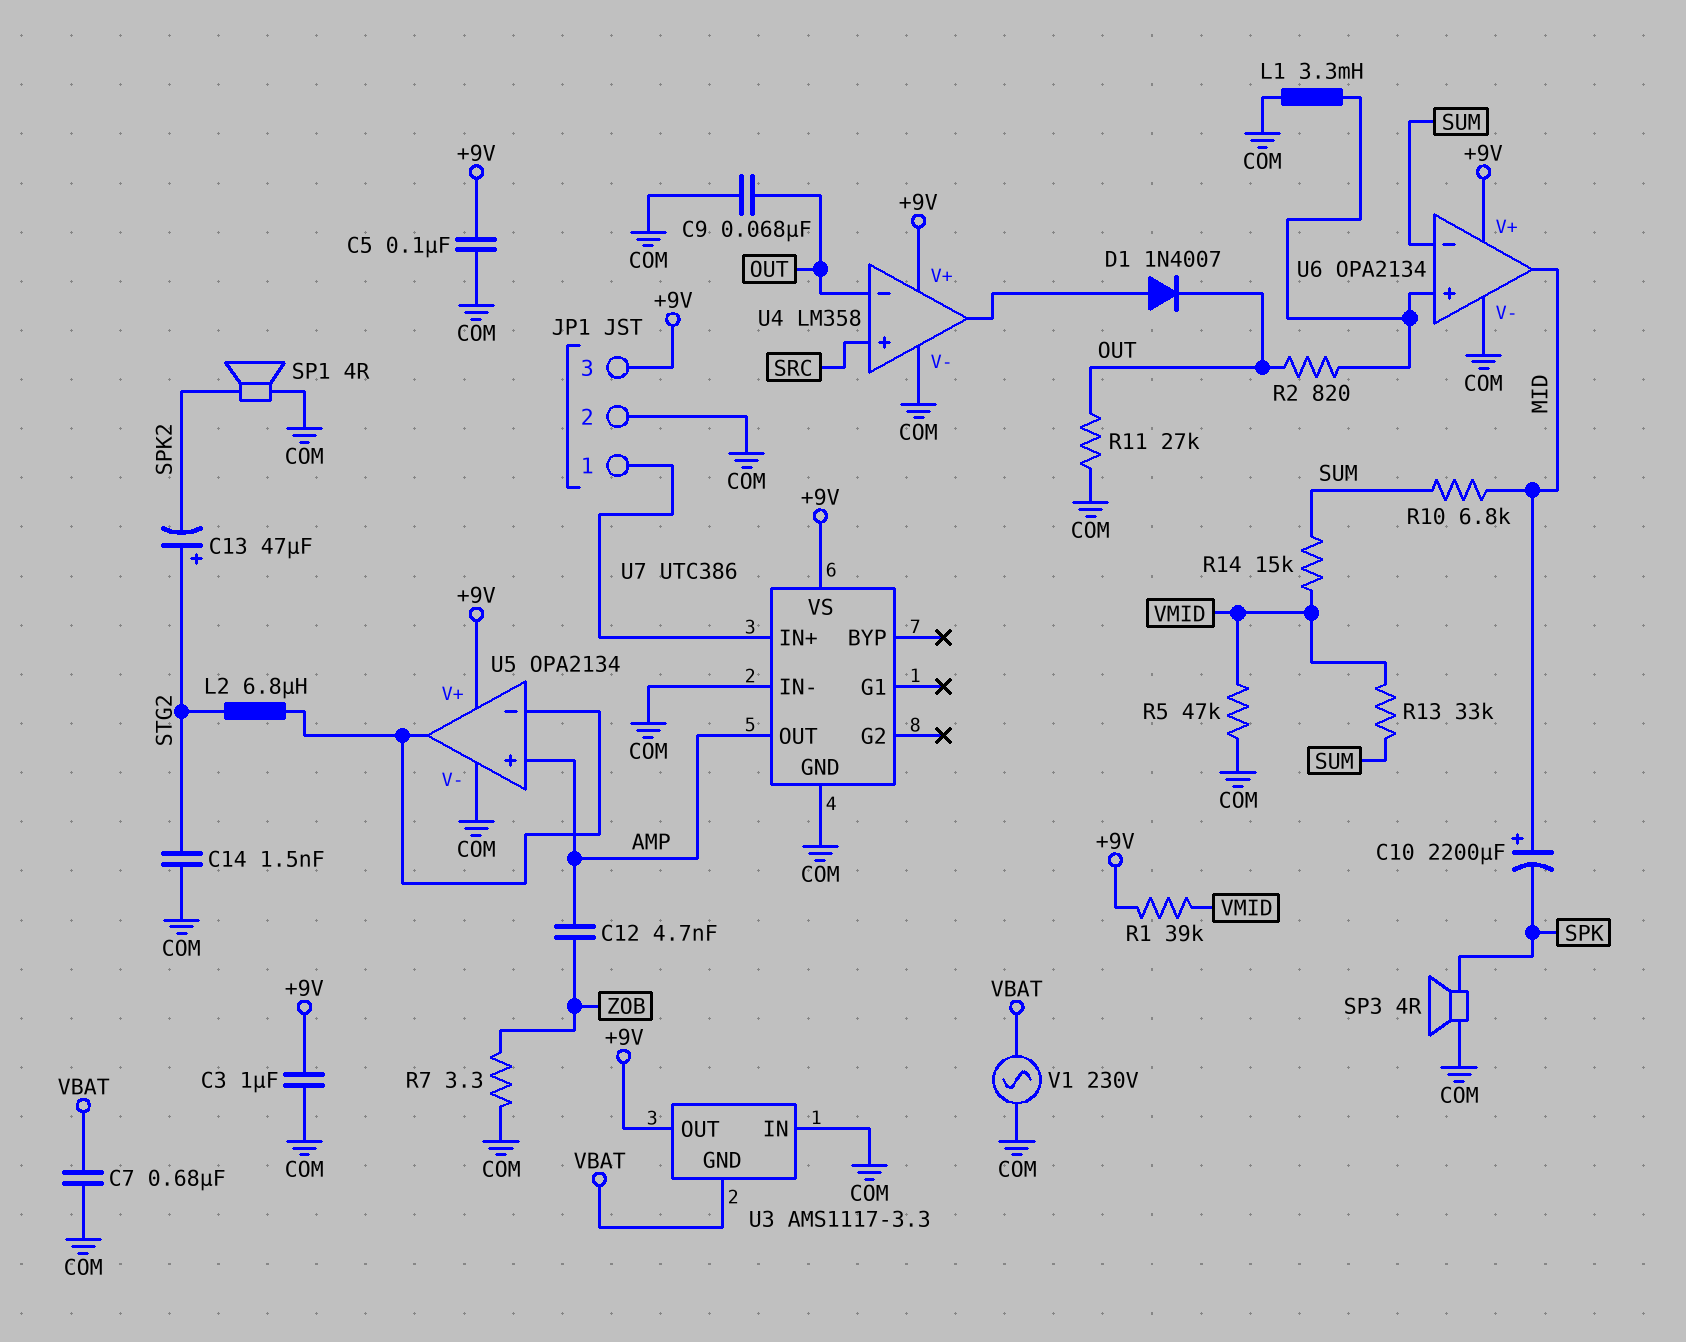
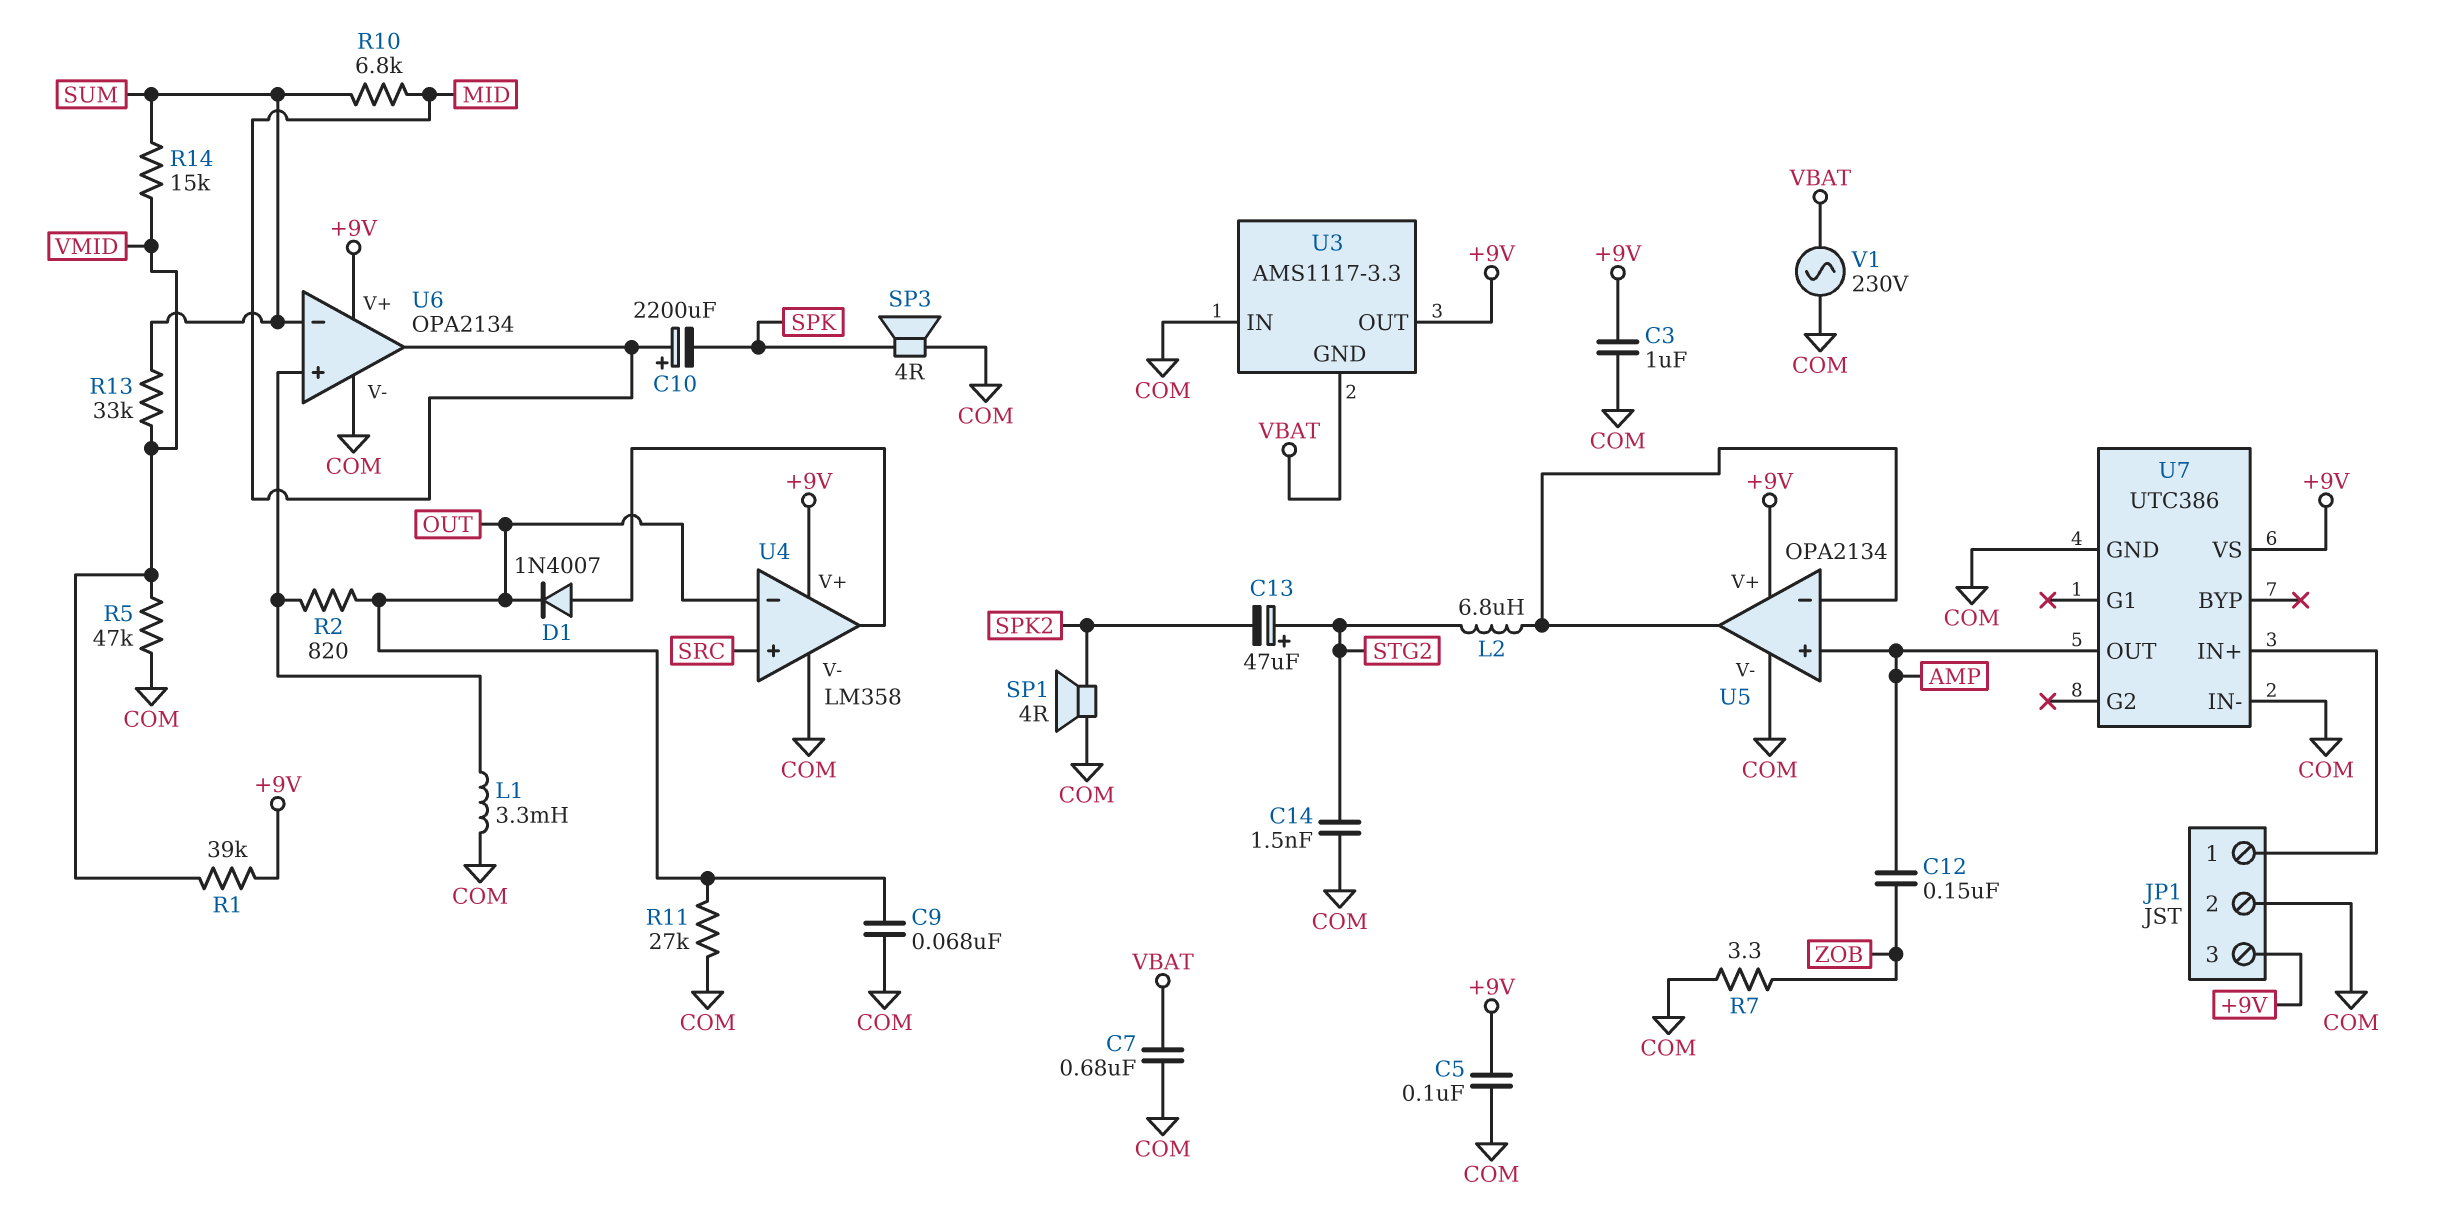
C12: 4.7nF (AMP, ZOB) -> 150nF (AMP, ZOB)

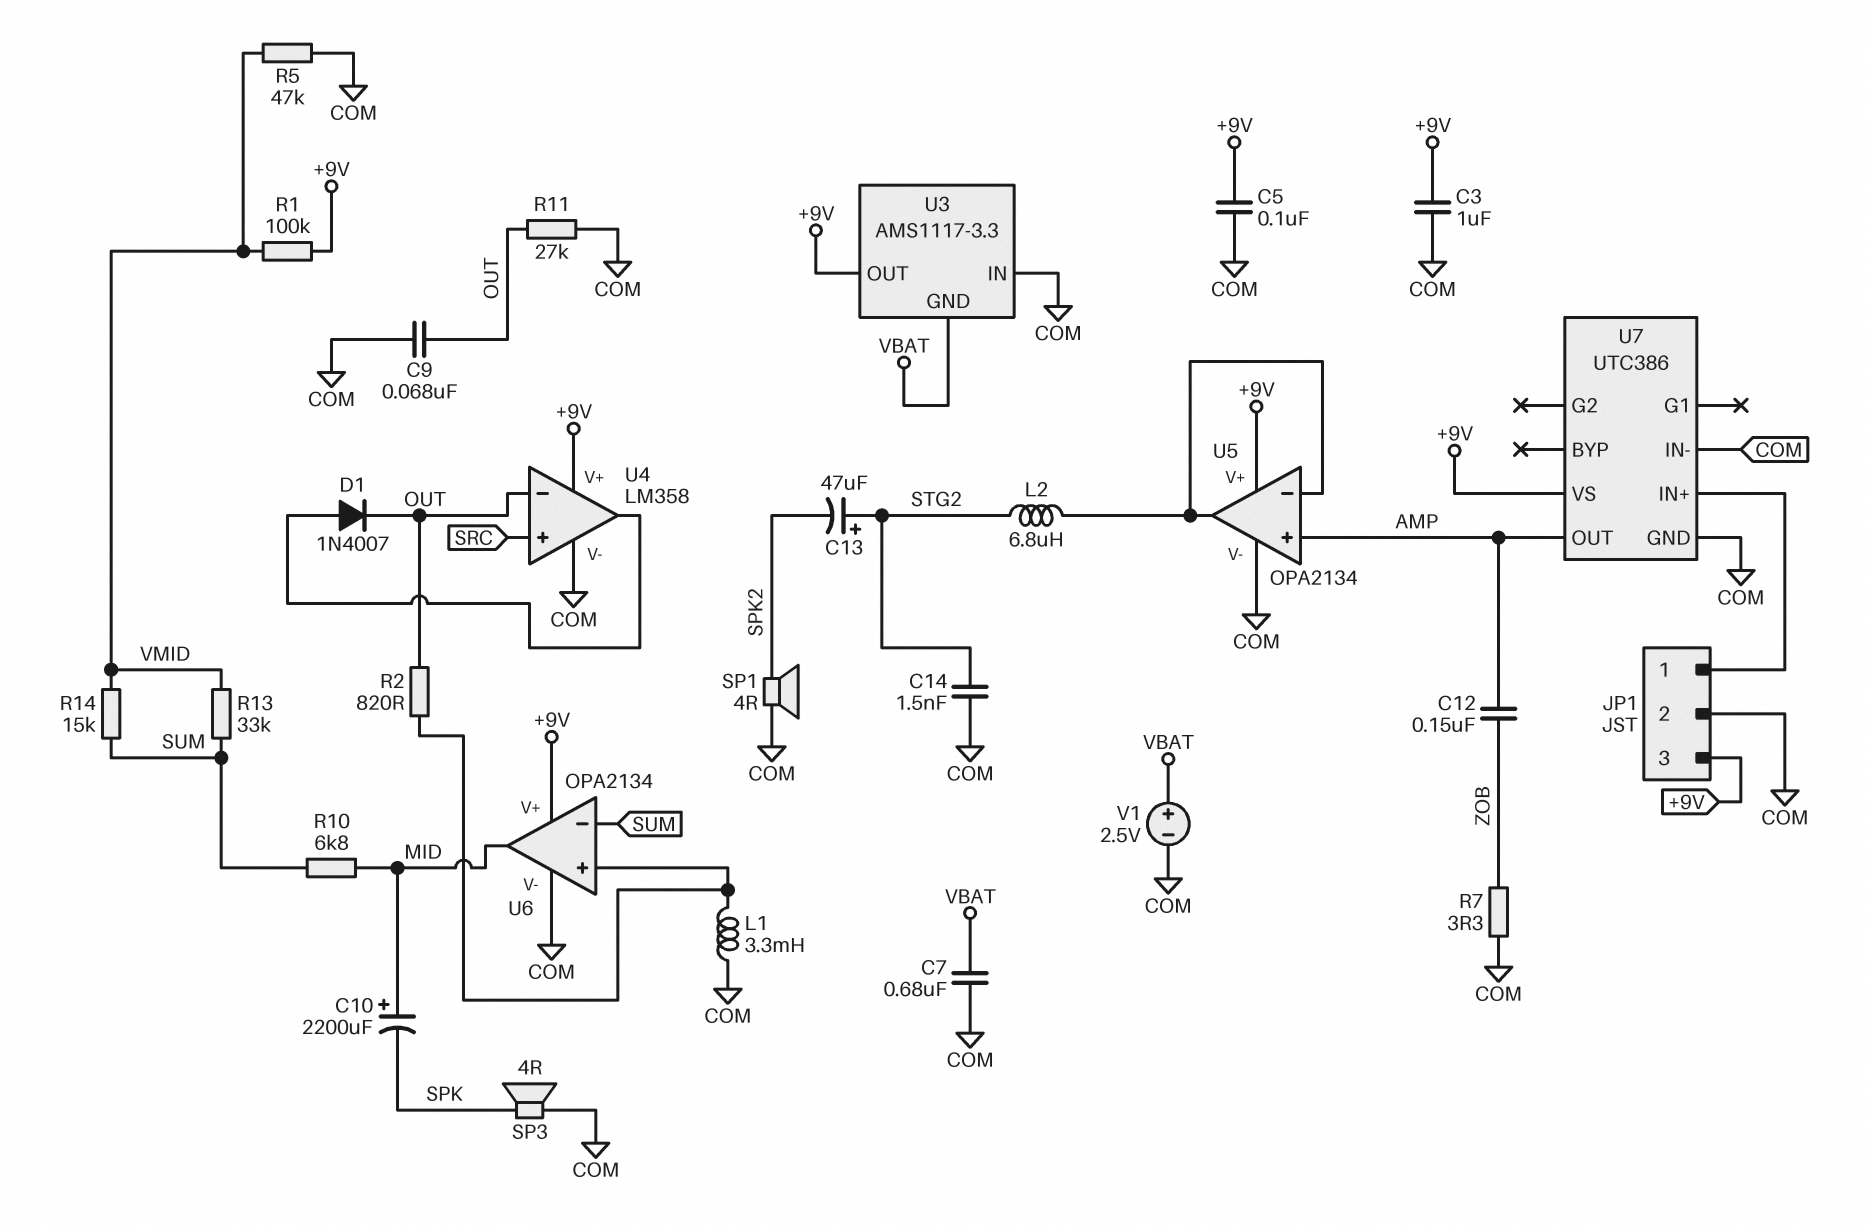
R1: 39k (+9V, VMID) -> 100k (+9V, VMID)
V1: AC 230V (COM, VBAT) -> 2.5V (plus VBAT, minus COM)

